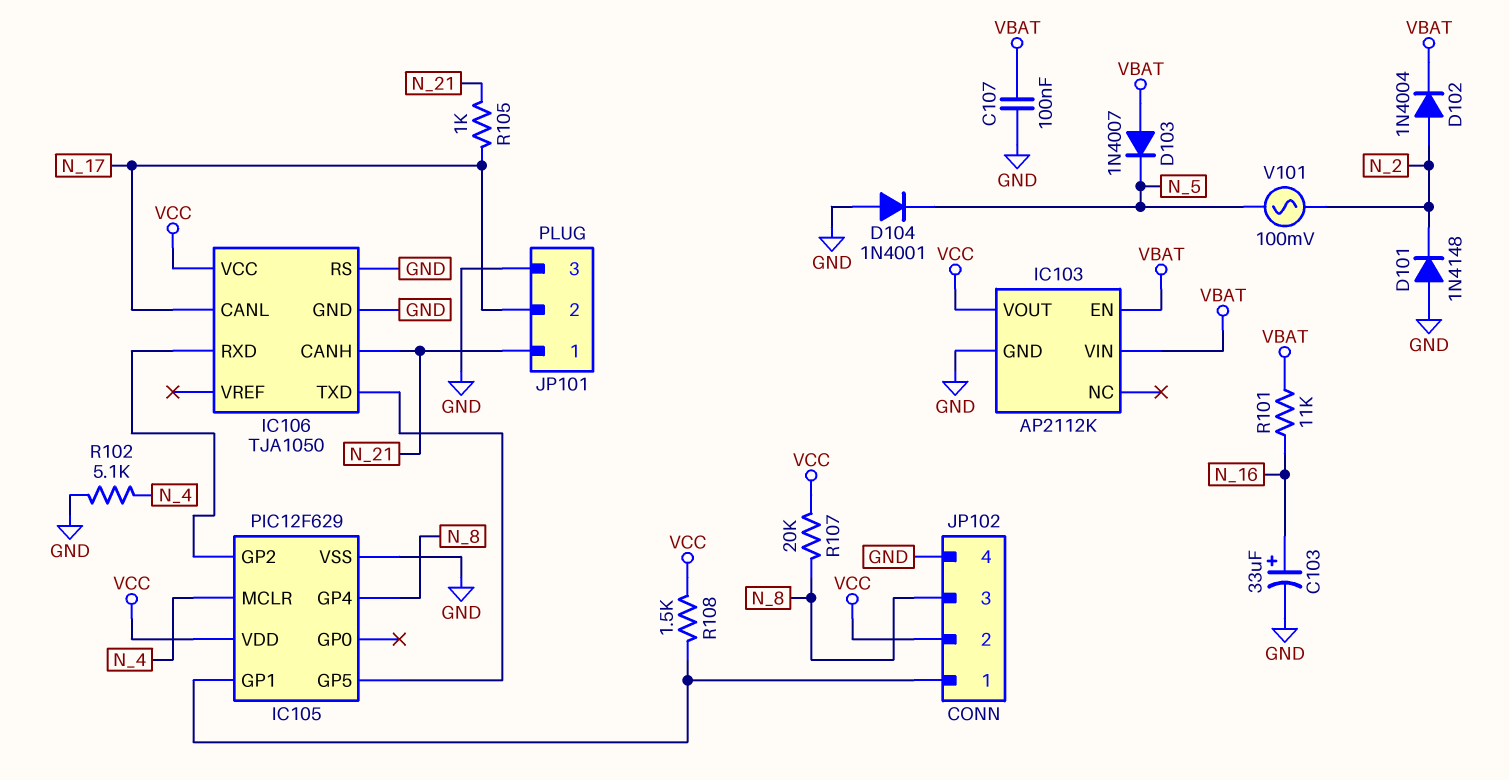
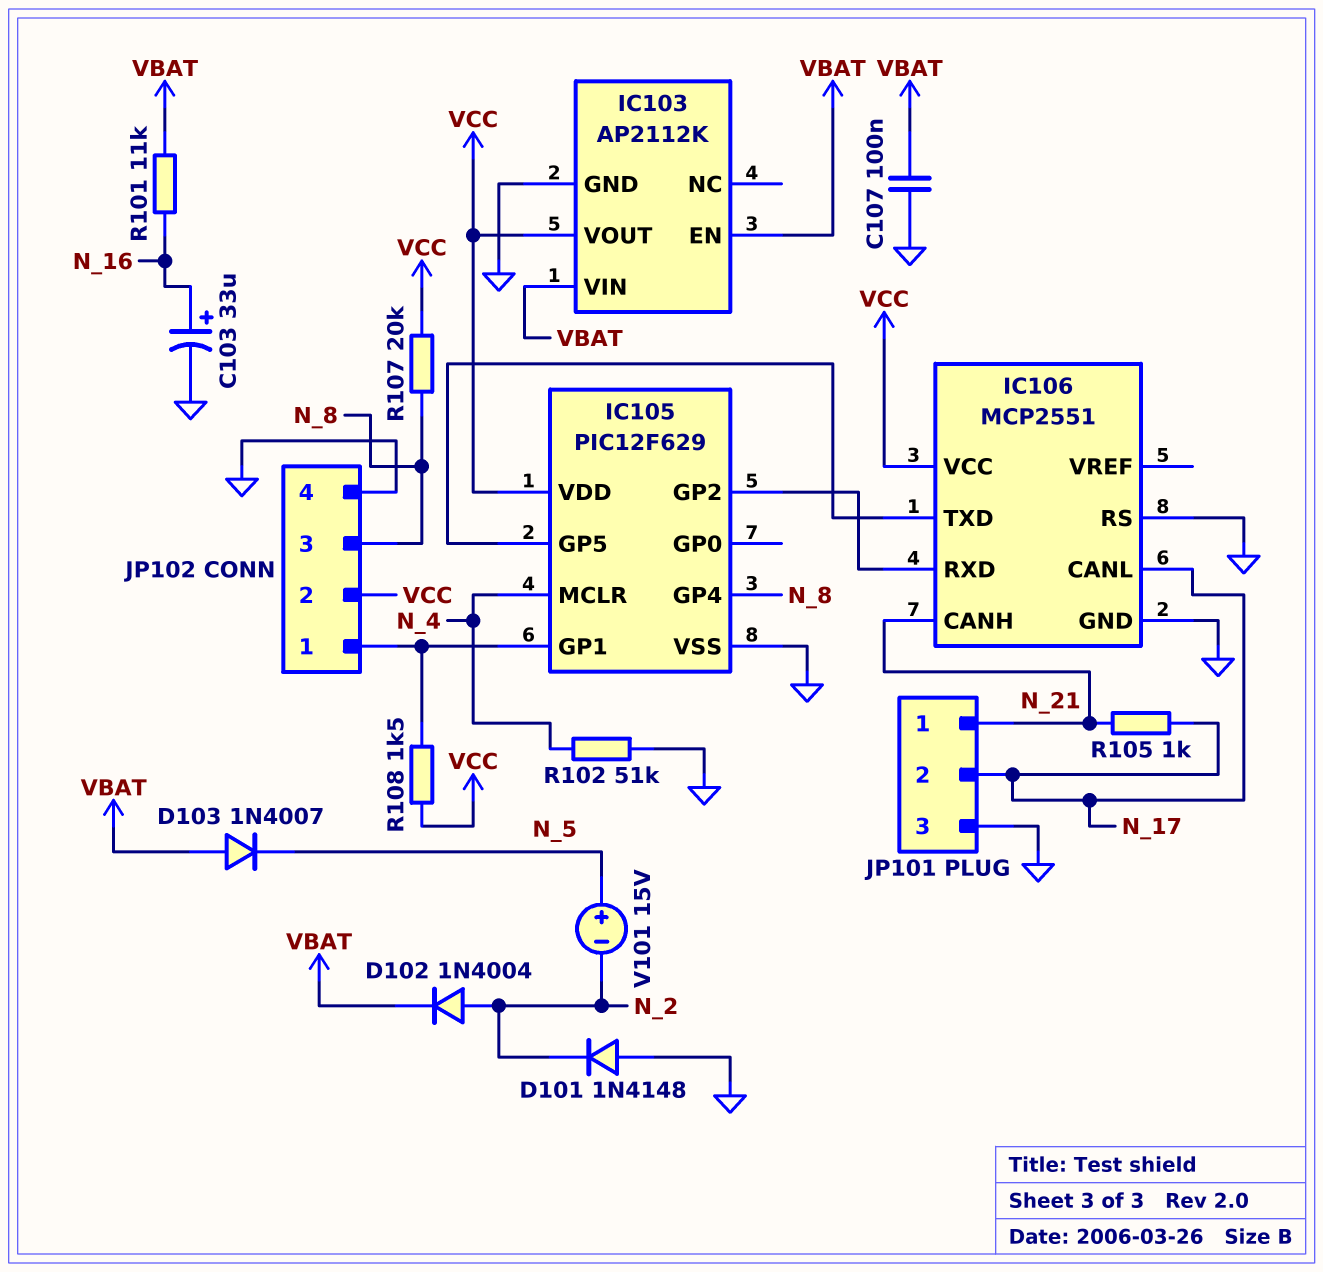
D104: diode 1N4001 (A GND, K N_5) -> none
IC106: TJA1050 -> MCP2551
R102: 5.1k (GND, N_4) -> 51k (GND, N_4)
V101: AC 100mV (N_2, N_5) -> 15V (plus N_5, minus N_2)

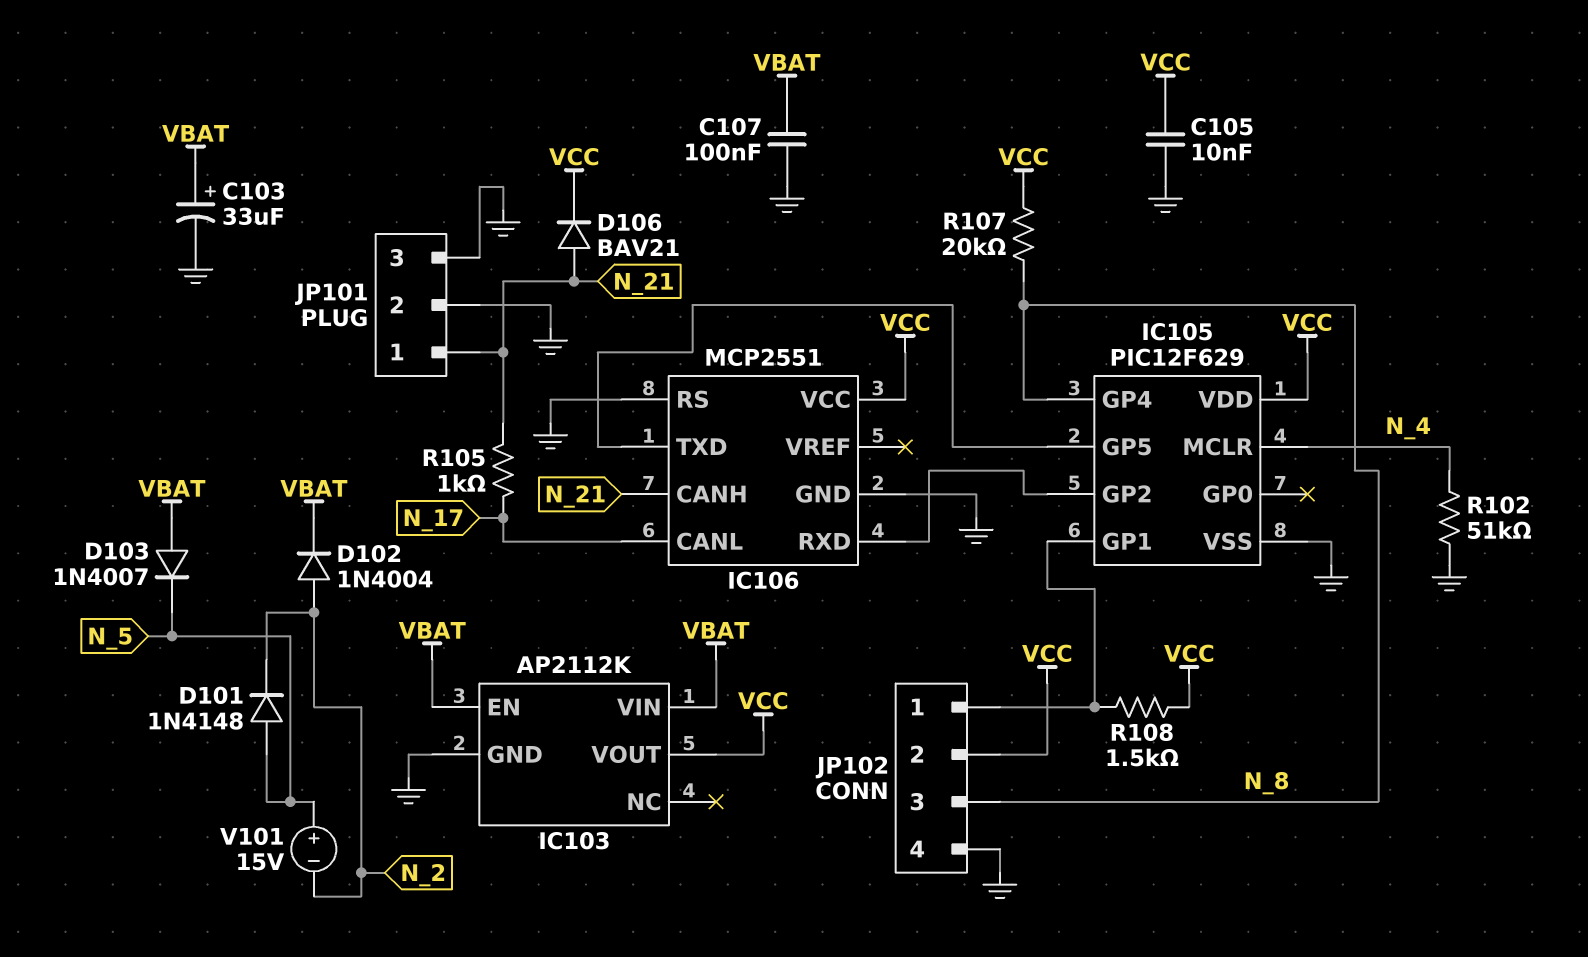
C103: 33uF (plus N_16, minus GND) -> 33uF (plus VBAT, minus GND)
C105: none -> 10nF (GND, VCC)
D101: diode 1N4148 (A GND, K N_2) -> diode 1N4148 (A N_5, K N_2)
D106: none -> diode BAV21 (A N_21, K VCC)
JP101 pin 2: N_17 -> GND
R101: 11k (N_16, VBAT) -> none

